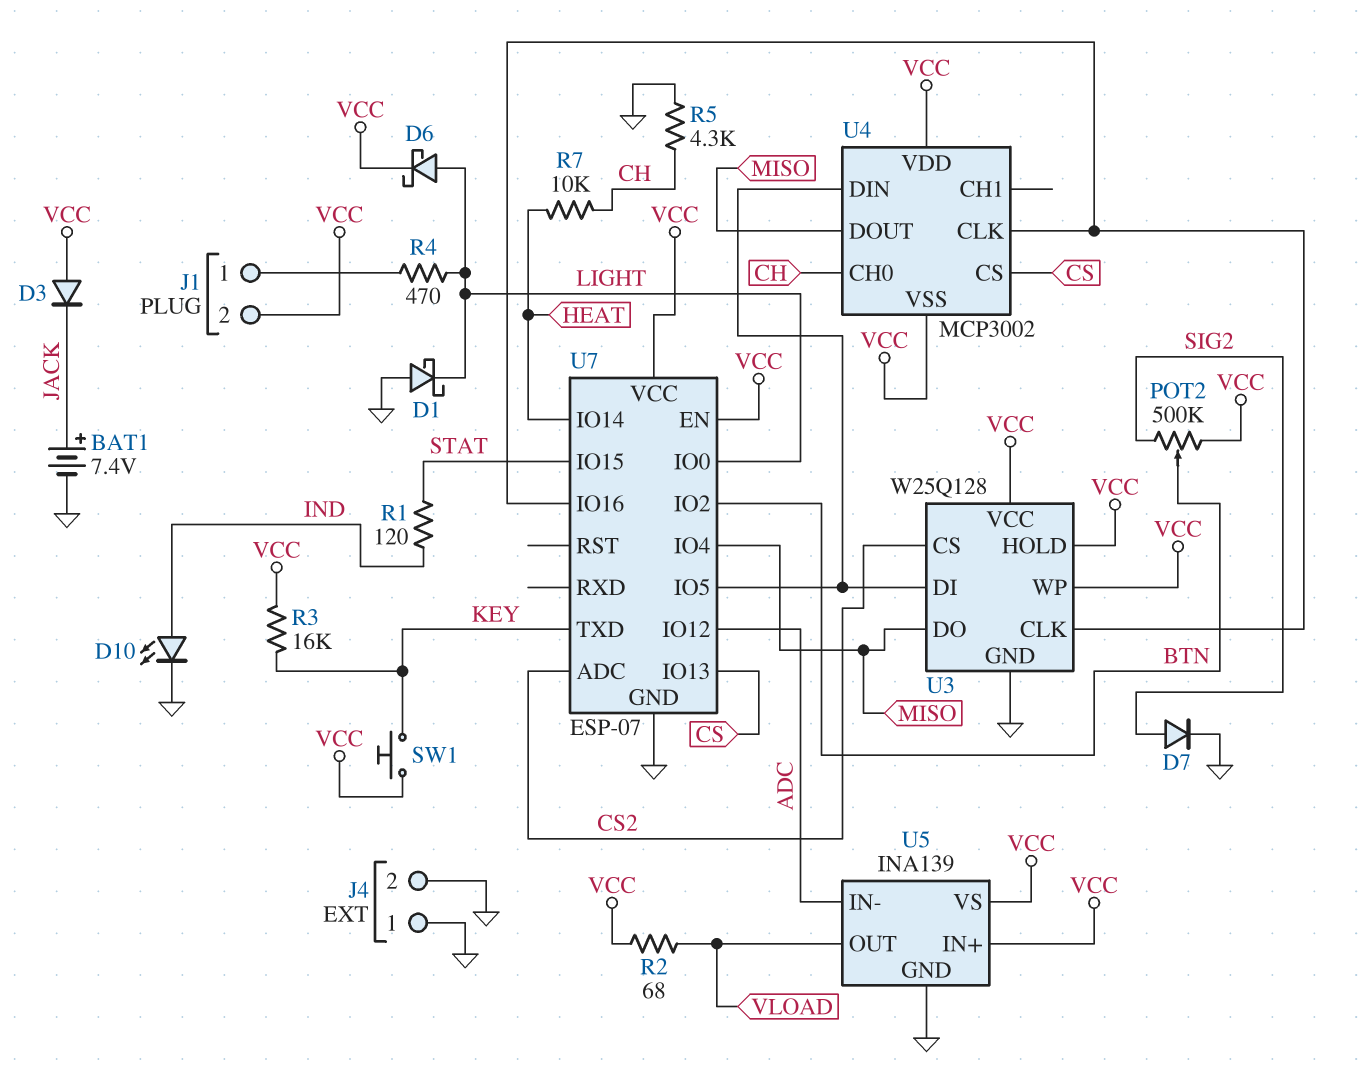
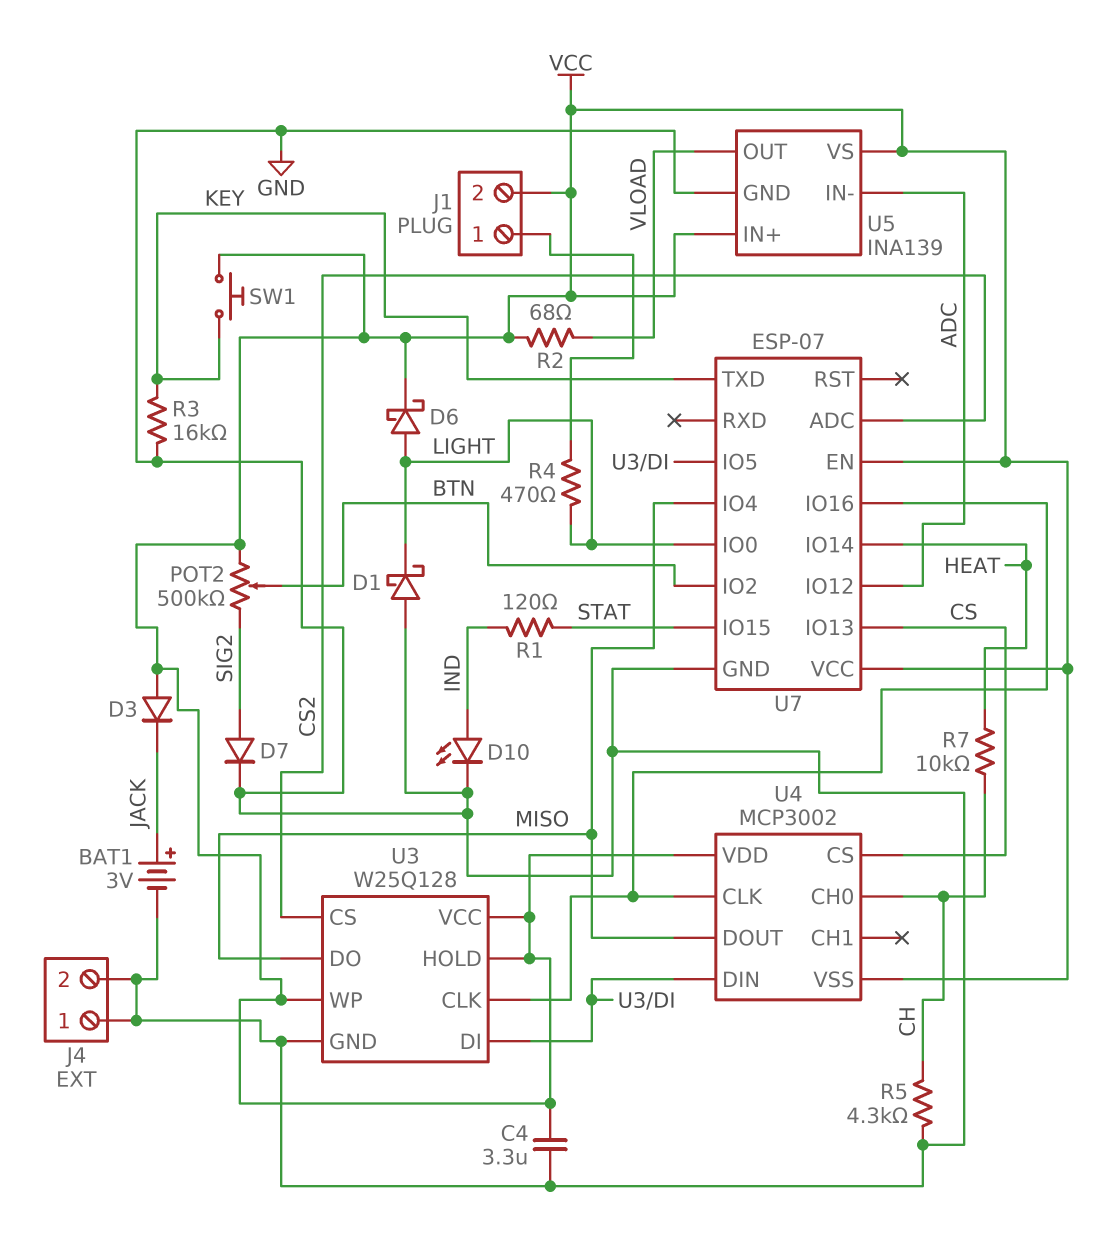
BAT1: 7.4V (plus JACK, minus GND) -> 3V (plus JACK, minus GND)
C4: none -> 3.3uF (GND, VCC)
R3: 16k (KEY, VCC) -> 16k (GND, KEY)

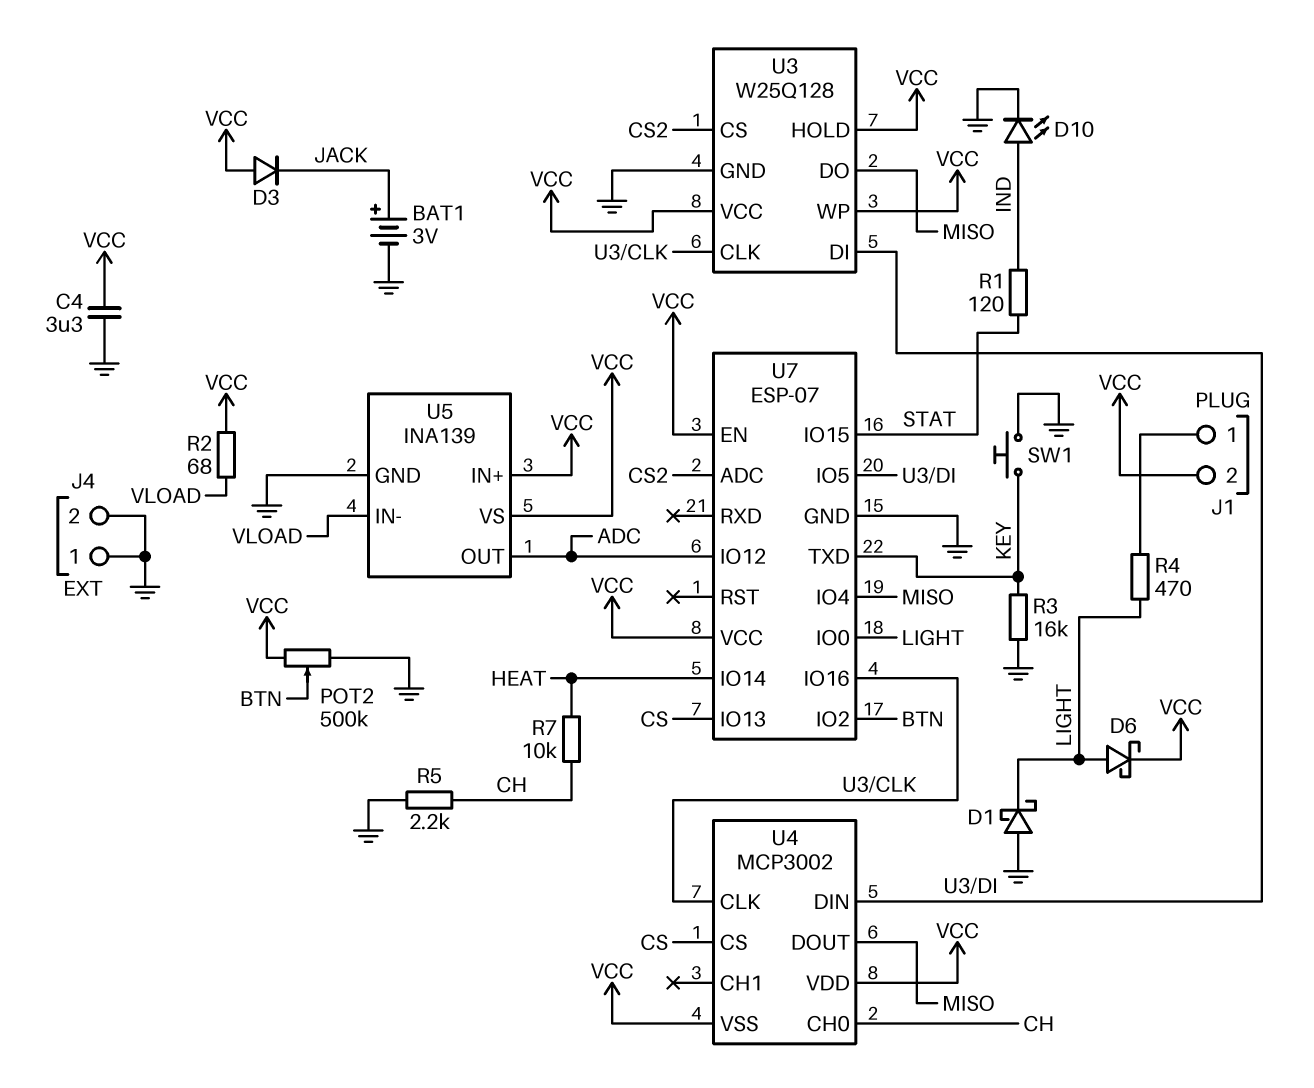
D7: diode (A SIG2, K GND) -> none
POT2: 500k (SIG2, VCC, wiper BTN) -> 500k (GND, VCC, wiper BTN)
R5: 4.3k (CH, GND) -> 2.2k (CH, GND)
SW1: button (KEY, VCC) -> button (GND, KEY)
U5 pin IN-: ADC -> VLOAD
U5 pin OUT: VLOAD -> ADC

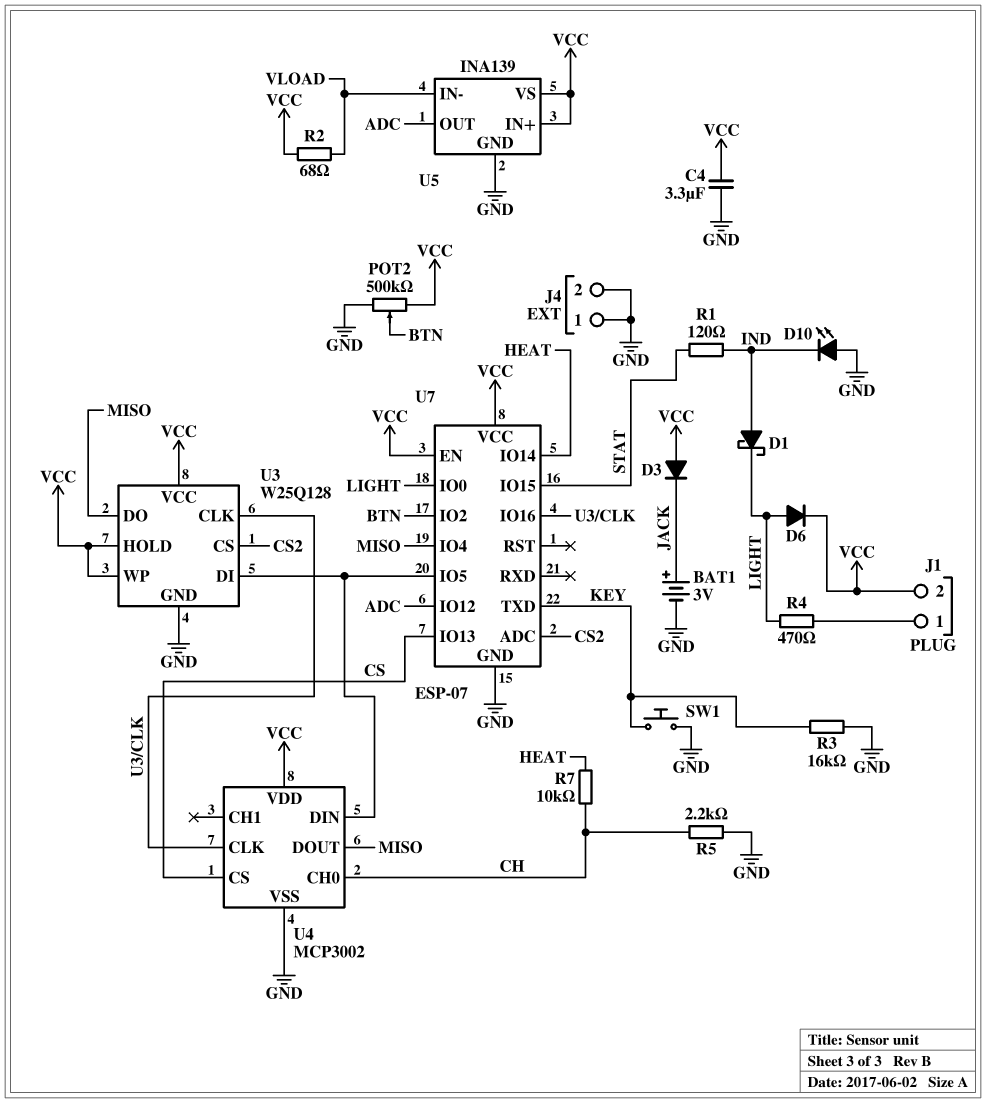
D1: schottky (A GND, K LIGHT) -> schottky (A IND, K LIGHT)
D6: schottky (A LIGHT, K VCC) -> diode (A LIGHT, K VCC)
D10: LED (A IND, K GND) -> LED (A GND, K IND)
U4 pin VSS: VCC -> GND

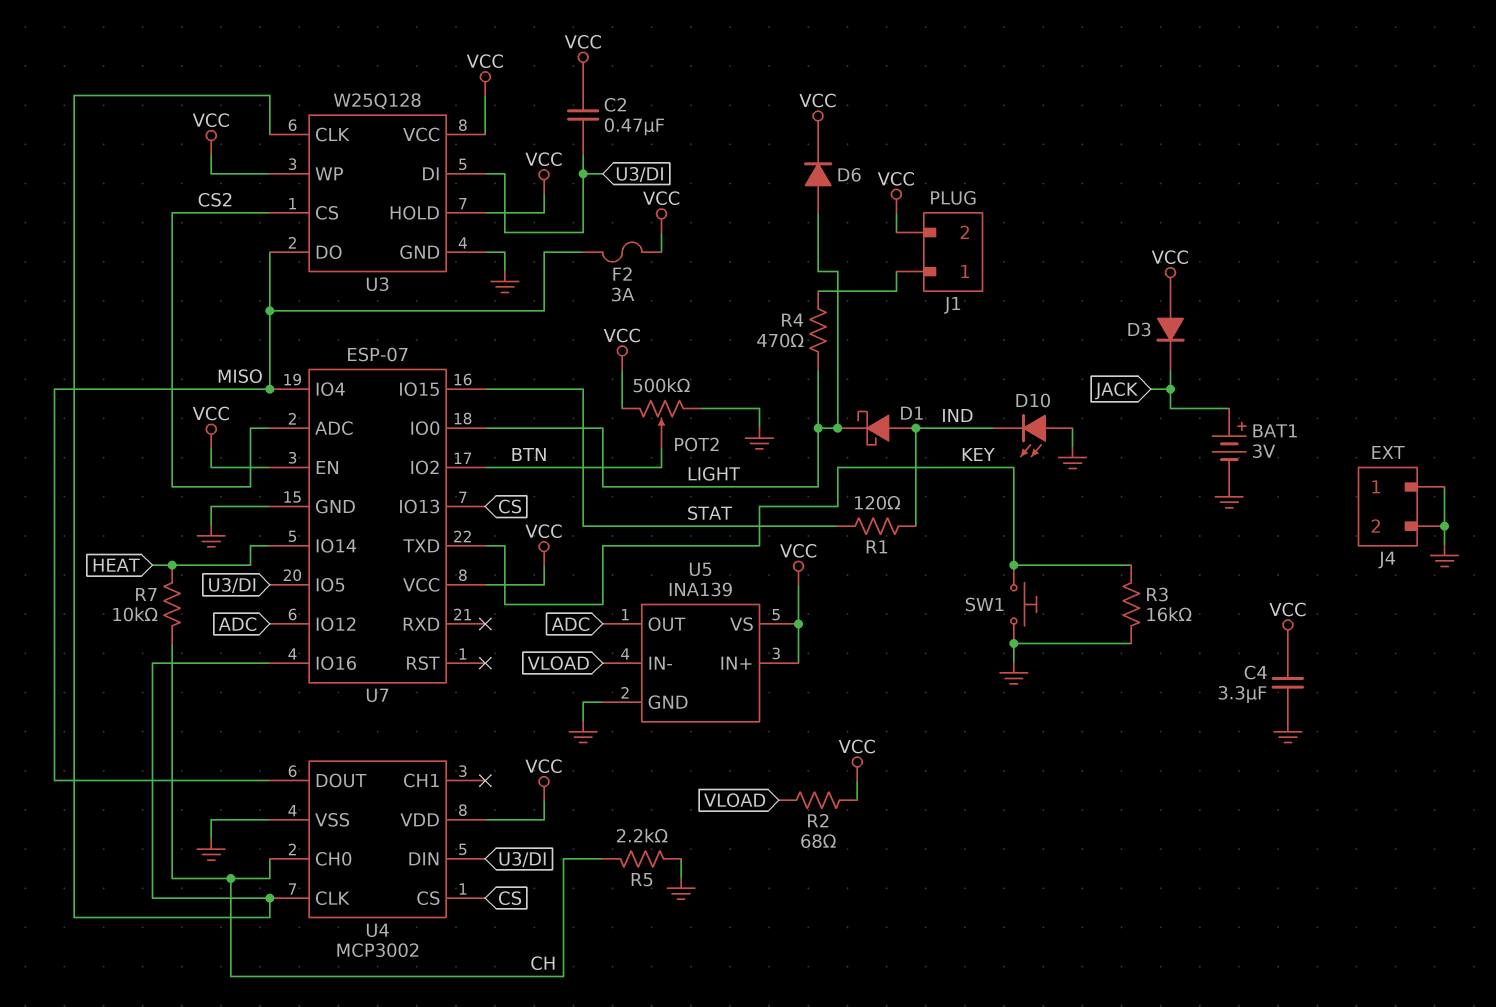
C2: none -> 470nF (U3/DI, VCC)
F2: none -> 3A (MISO, VCC)

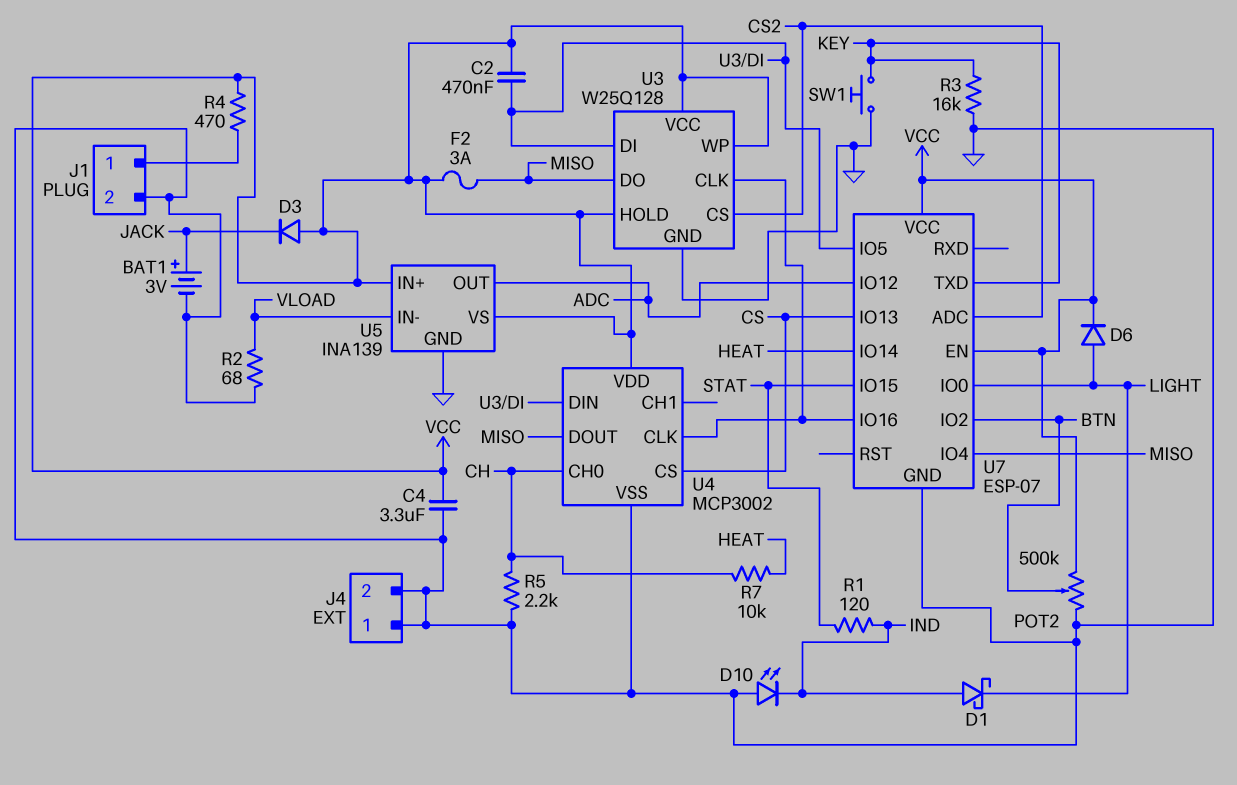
J1 pin 2: VCC -> GND
R2: 68 (VCC, VLOAD) -> 68 (GND, VLOAD)
R4: 470 (J1/1, LIGHT) -> 470 (J1/1, VCC)

